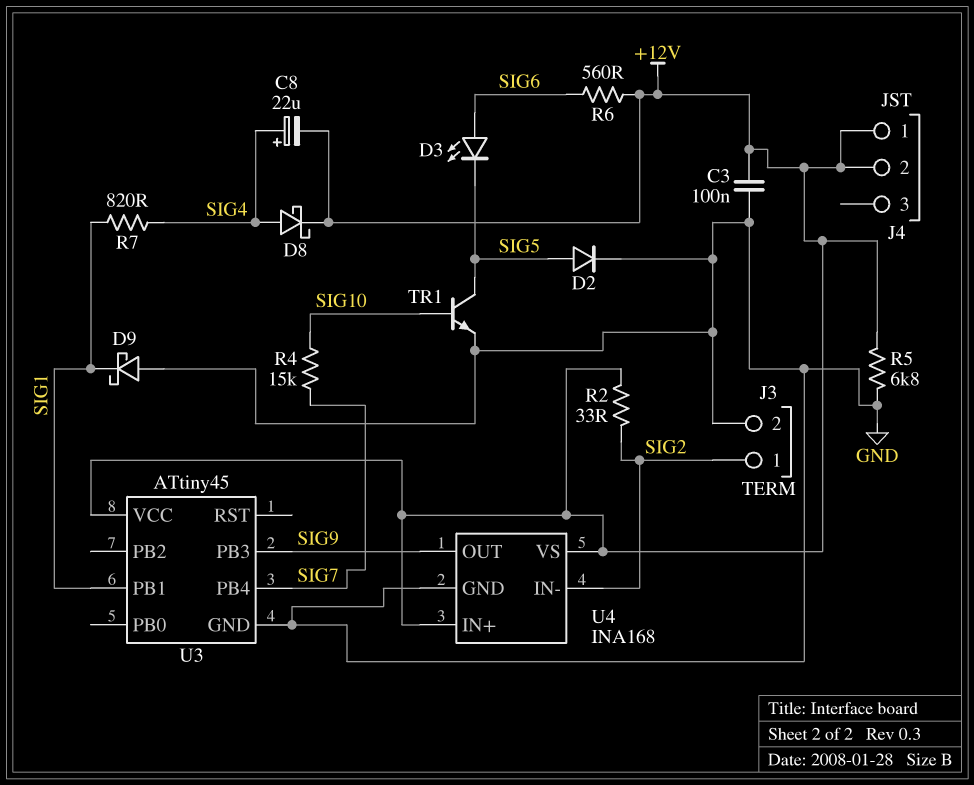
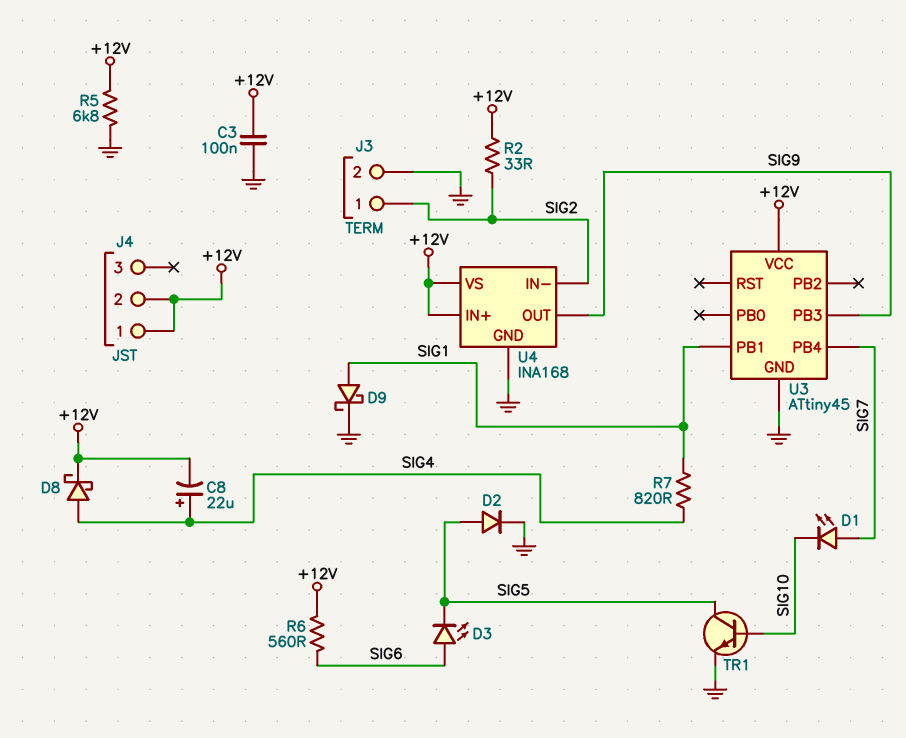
D1: none -> LED (A SIG7, K SIG10)
D9: schottky (A GND, K SIG1) -> schottky (A SIG1, K GND)
R4: 15k (SIG7, SIG10) -> none

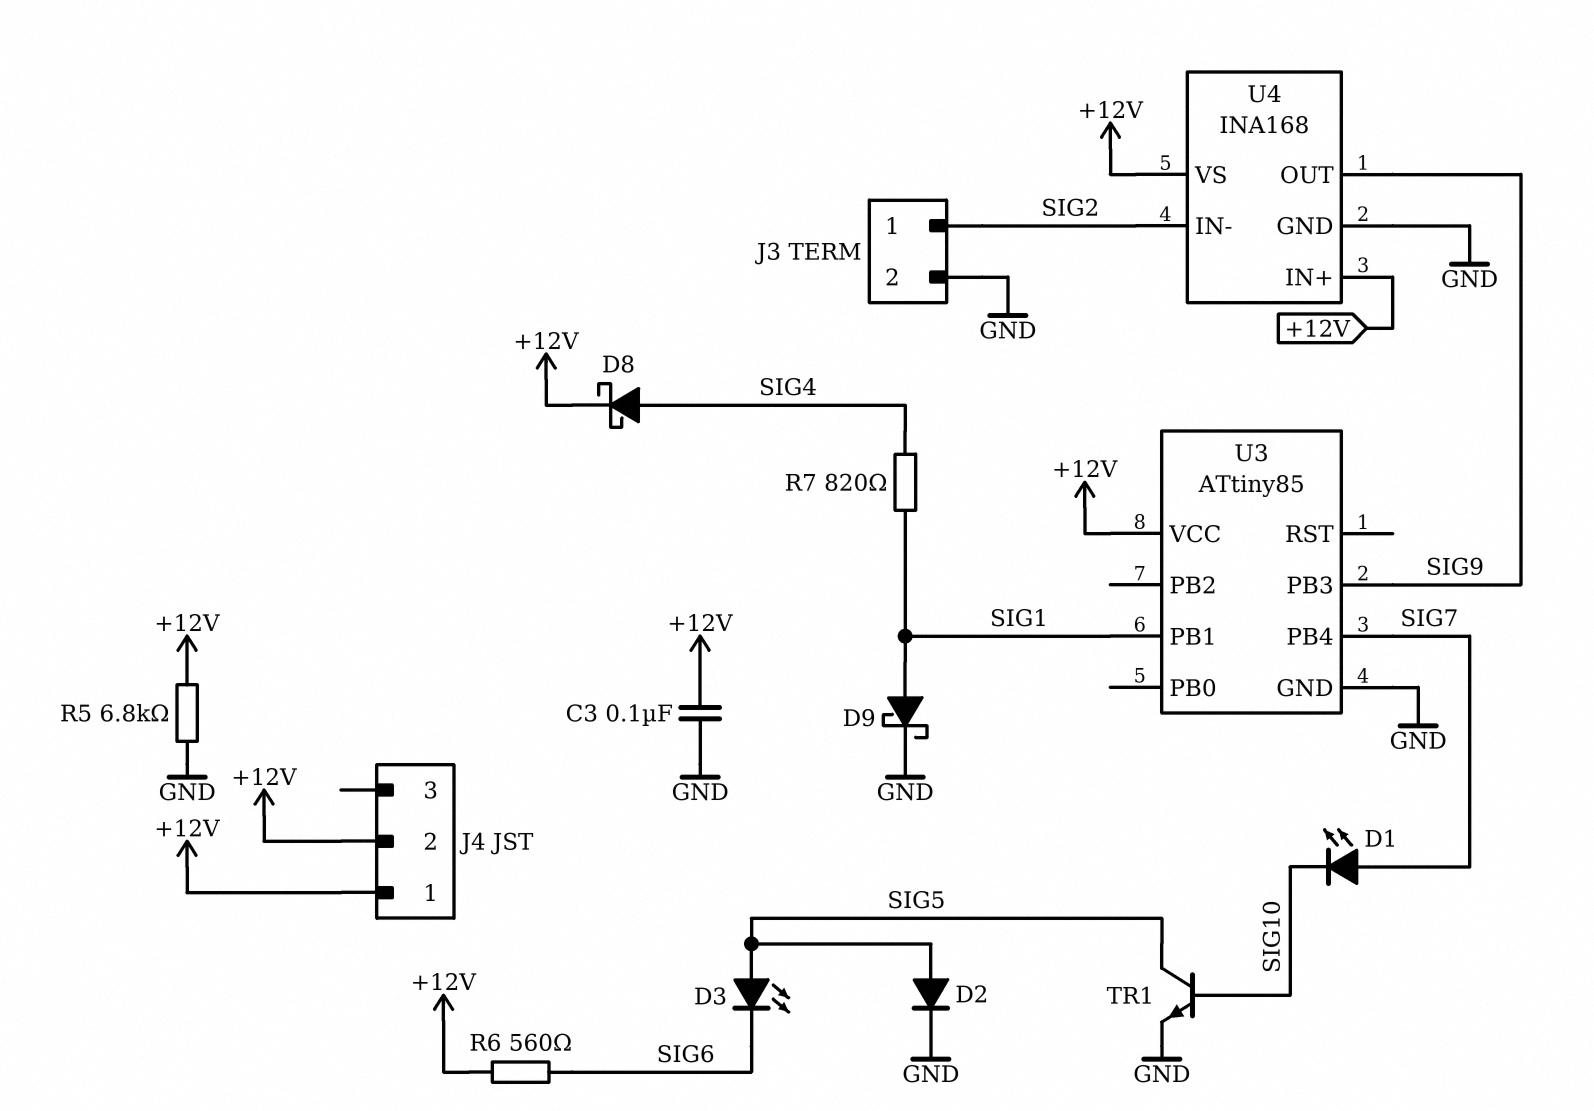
C8: 22uF (plus SIG4, minus +12V) -> none
D3: LED (A SIG6, K SIG5) -> LED (A SIG5, K SIG6)
R2: 33 (+12V, SIG2) -> none
U3: ATtiny45 -> ATtiny85

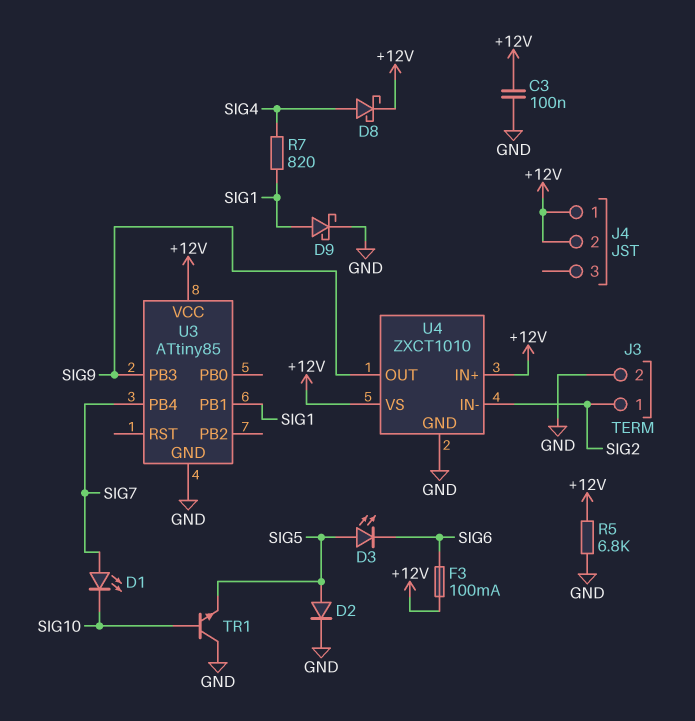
F3: none -> 100mA (+12V, SIG6)
R6: 560 (+12V, SIG6) -> none
TR1: NPN (B SIG10, C SIG5, E GND) -> NPN (B SIG10, C GND, E SIG5)
U4: INA168 -> ZXCT1010

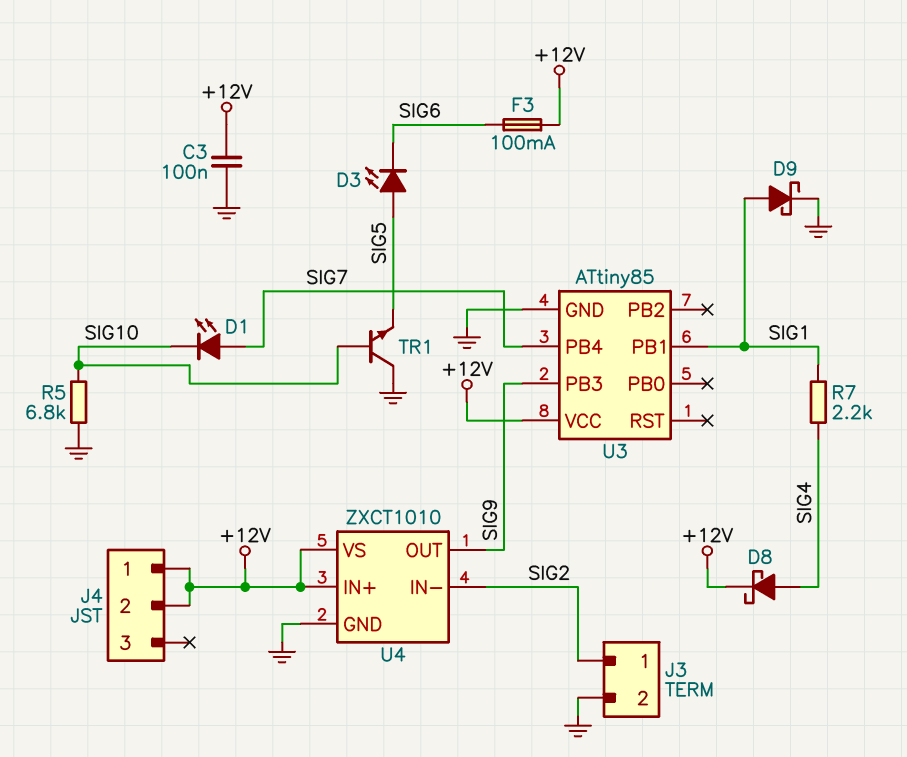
D2: diode (A SIG5, K GND) -> none
R5: 6.8k (+12V, GND) -> 6.8k (GND, SIG10)
R7: 820 (SIG1, SIG4) -> 2.2k (SIG1, SIG4)

